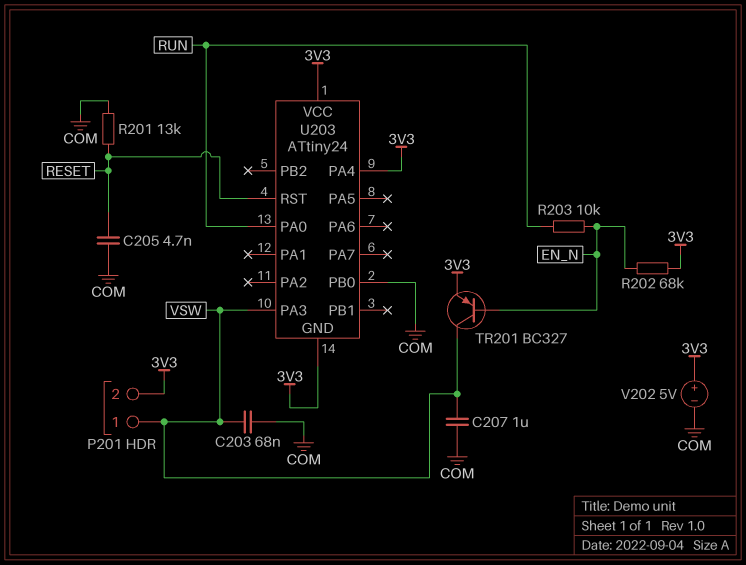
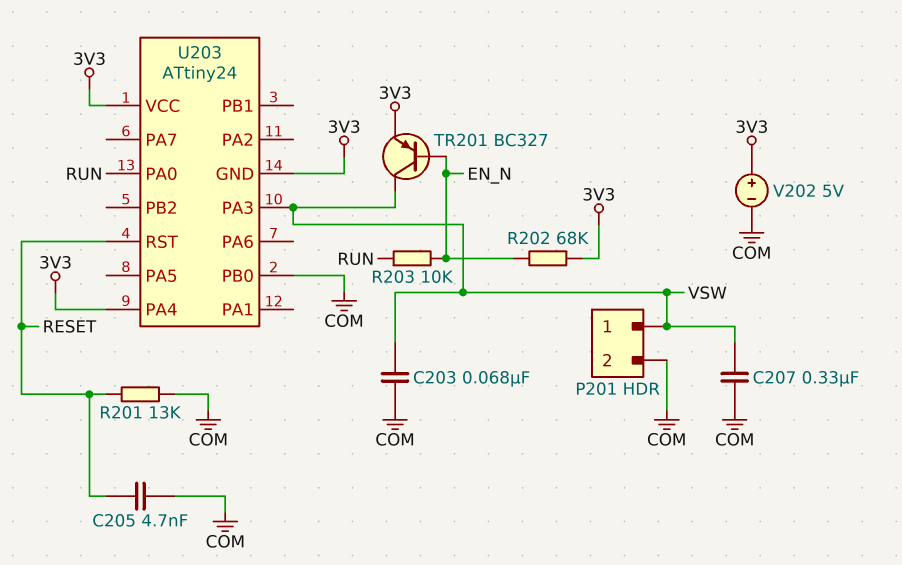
C207: 1uF (COM, VSW) -> 330nF (COM, VSW)
P201 pin 2: 3V3 -> COM

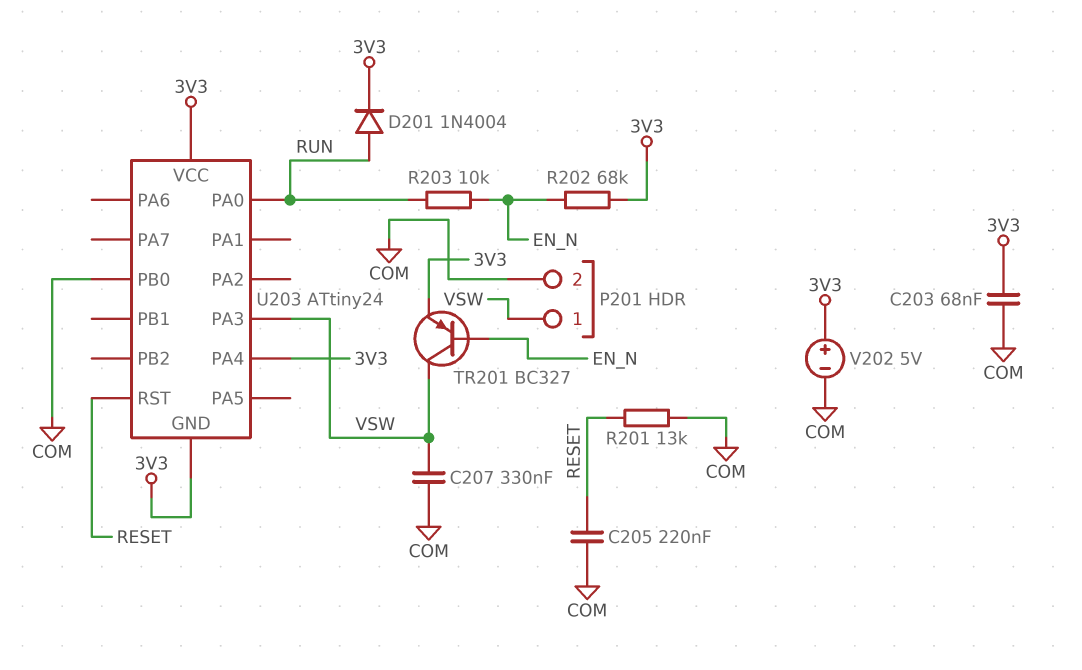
C203: 68nF (COM, VSW) -> 68nF (3V3, COM)
C205: 4.7nF (COM, RESET) -> 220nF (COM, RESET)
D201: none -> diode 1N4004 (A RUN, K 3V3)

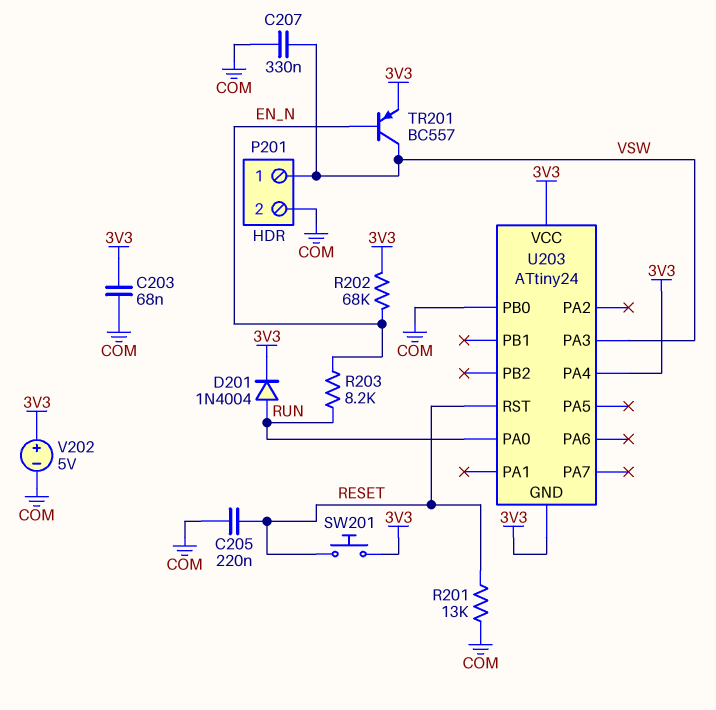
R203: 10k (EN_N, RUN) -> 8.2k (EN_N, RUN)
SW201: none -> button (3V3, RESET)
TR201: PNP BC327 (B EN_N, C VSW, E 3V3) -> PNP BC557 (B EN_N, C VSW, E 3V3)

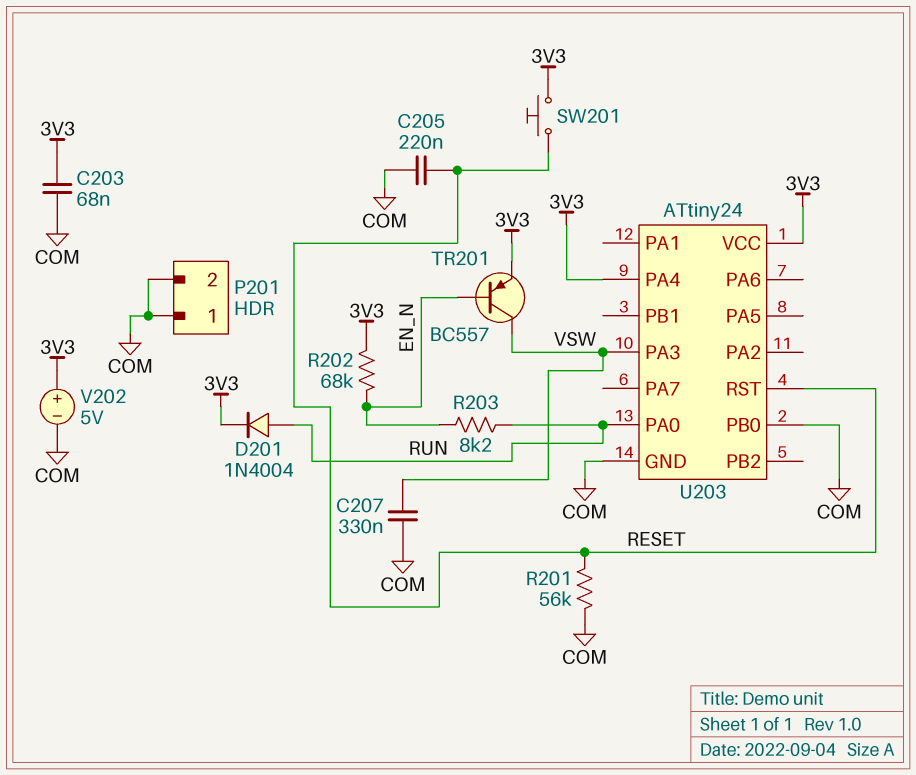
P201 pin 1: VSW -> COM
R201: 13k (COM, RESET) -> 56k (COM, RESET)
U203 pin GND: 3V3 -> COM

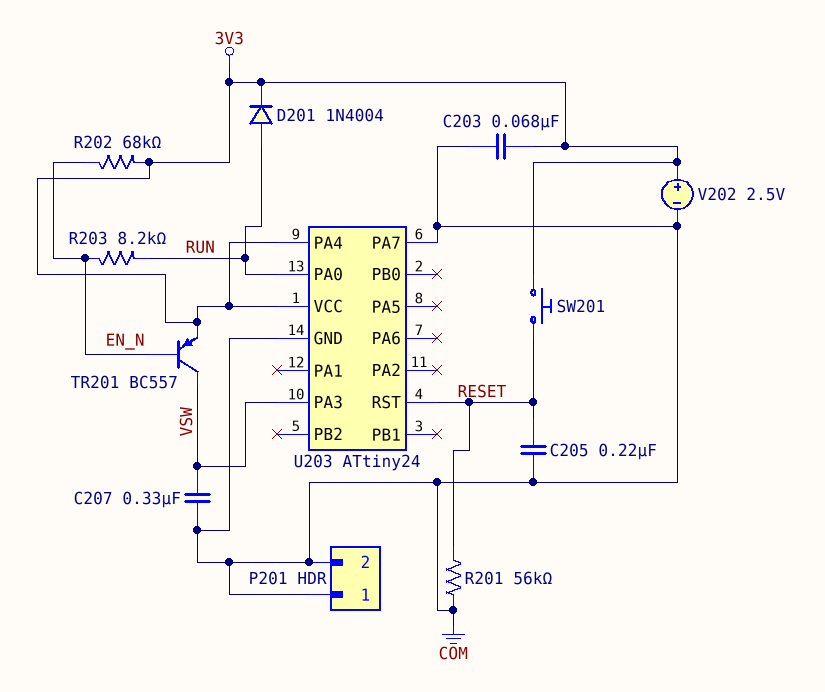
U203 pin PA7: none -> COM
U203 pin PB0: COM -> none
V202: 5V (plus 3V3, minus COM) -> 2.5V (plus 3V3, minus COM)

